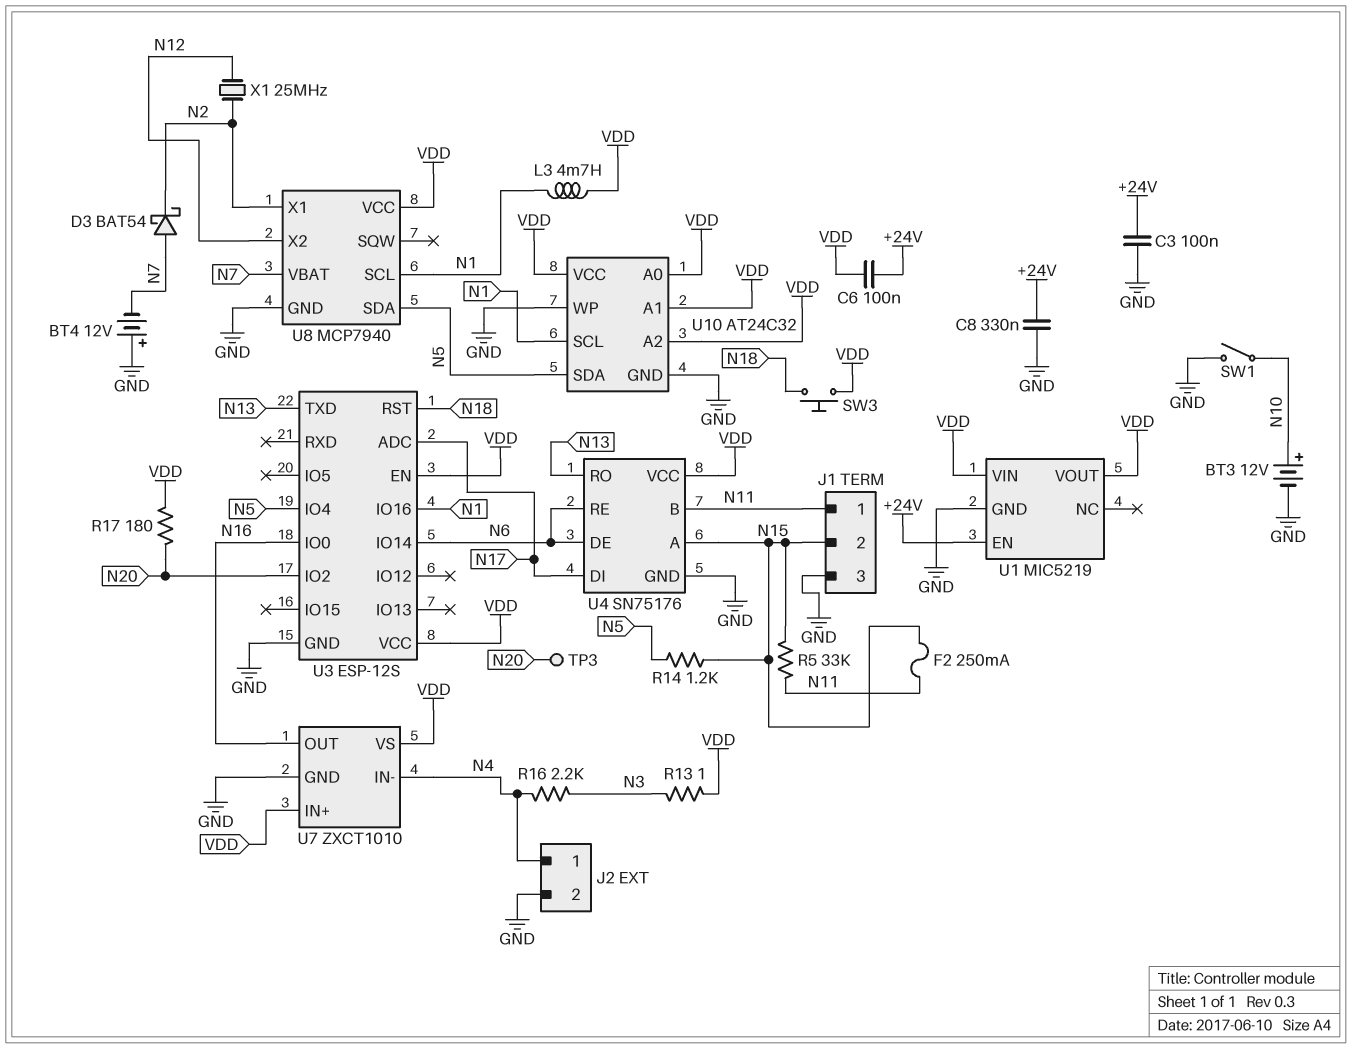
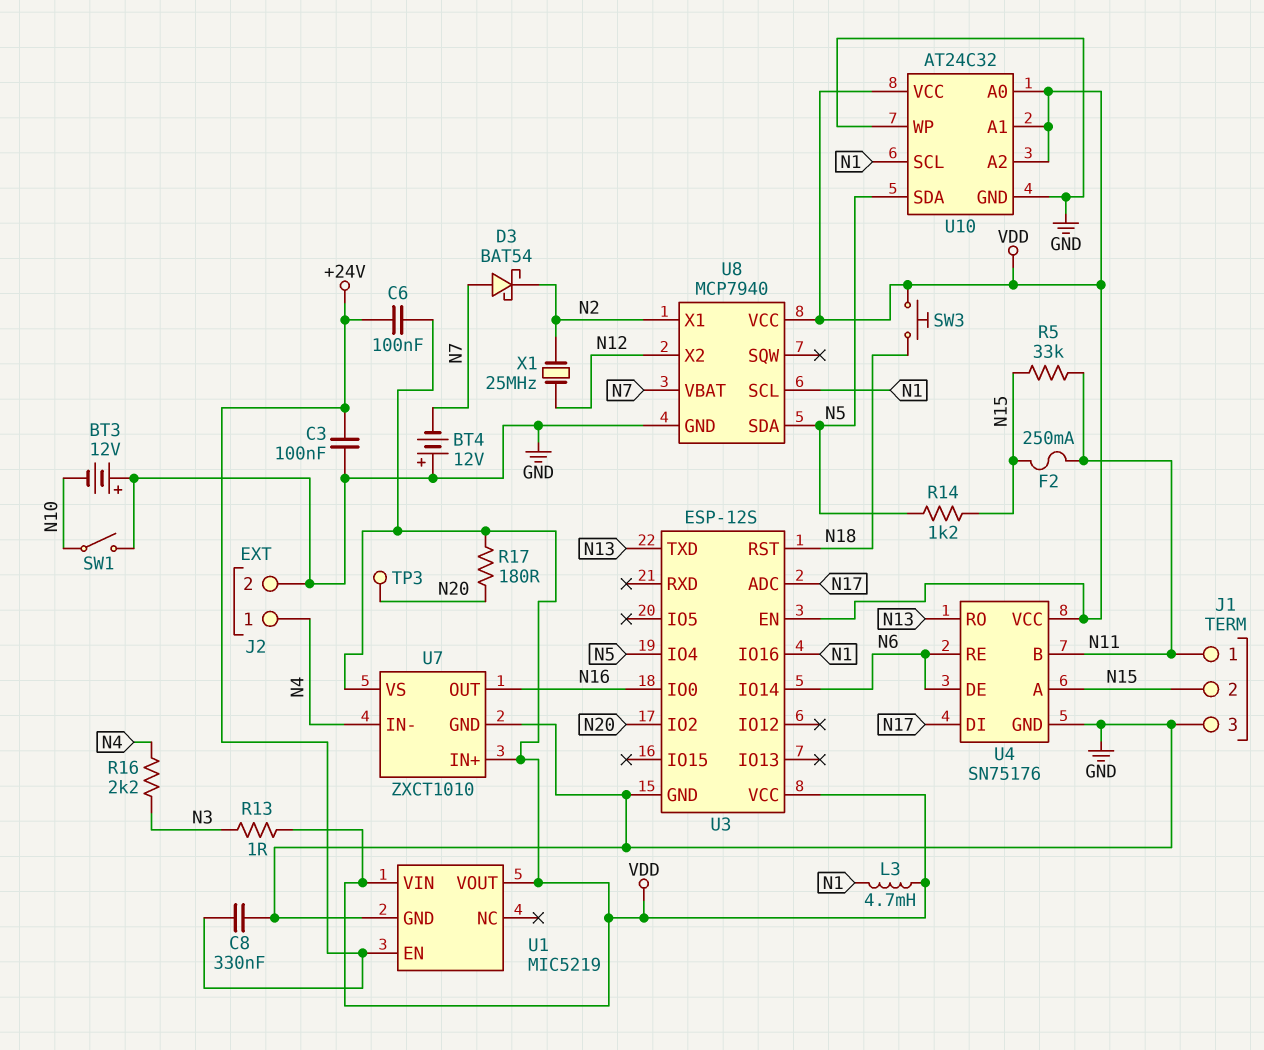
BT3: 12V (plus N10, minus GND) -> 12V (plus GND, minus N10)

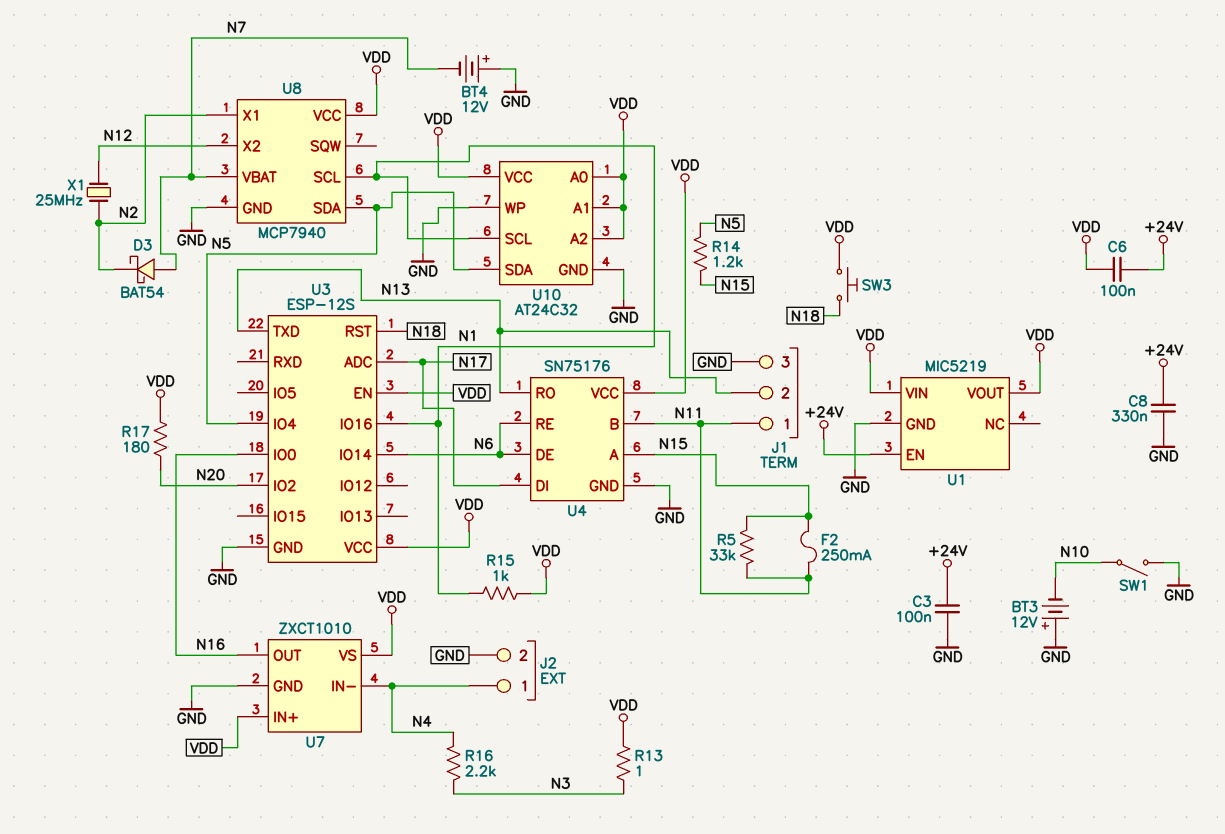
J1 pin 2: N15 -> N13
L3: 4.7mH (N1, VDD) -> none
R15: none -> 1k (N1, VDD)
TP3: test point (N20) -> none

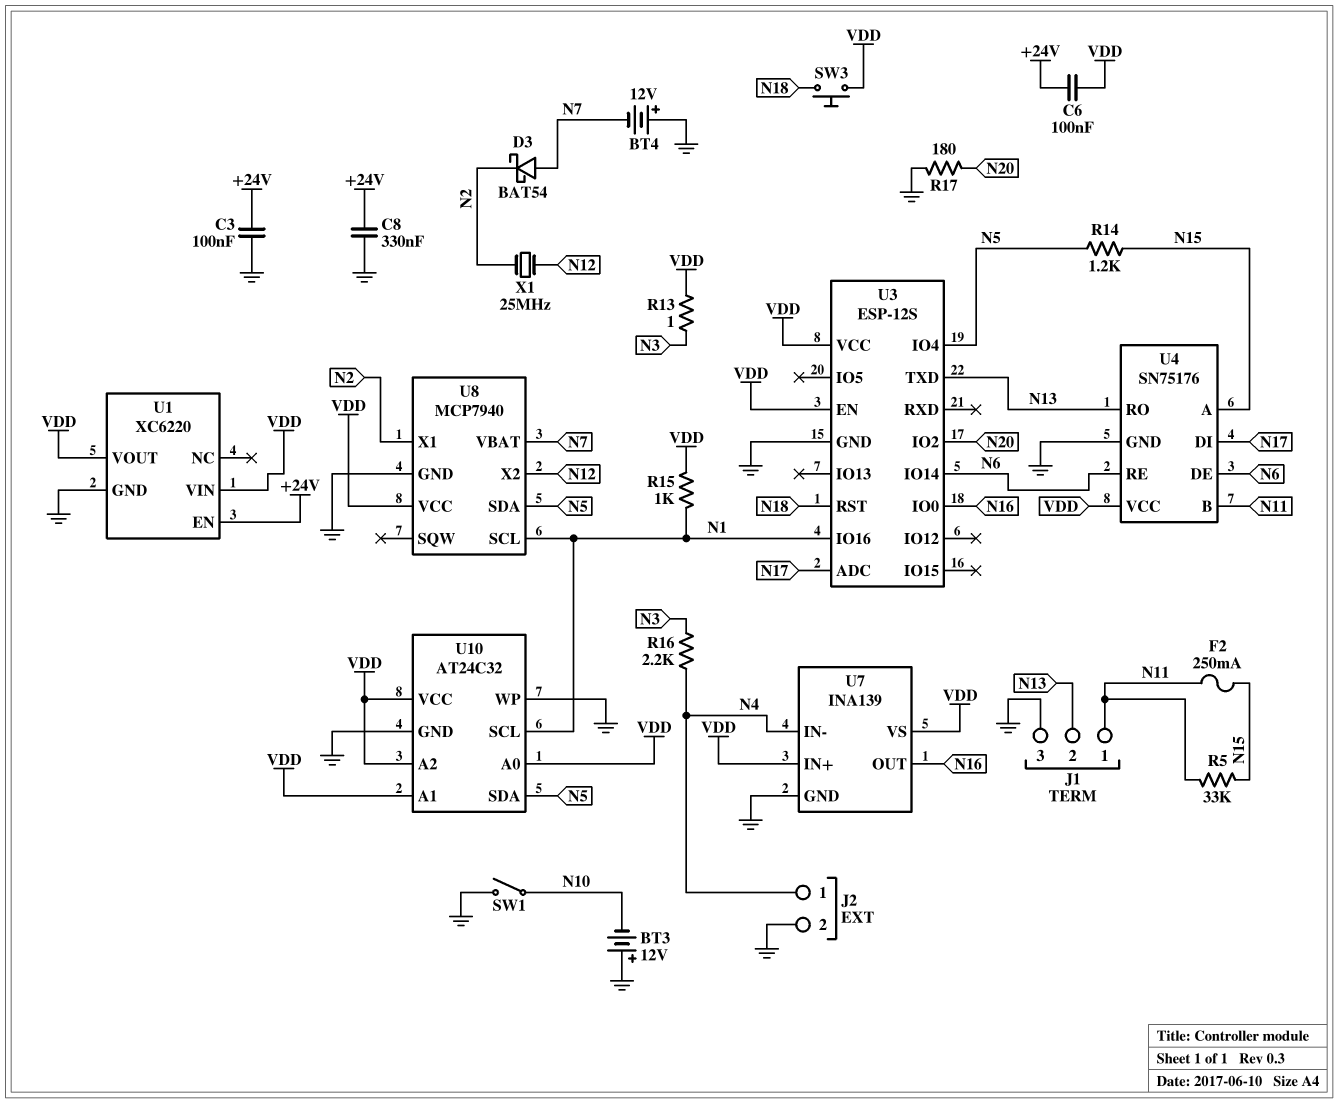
R17: 180 (N20, VDD) -> 180 (GND, N20)
U1: MIC5219 -> XC6220
U7: ZXCT1010 -> INA139

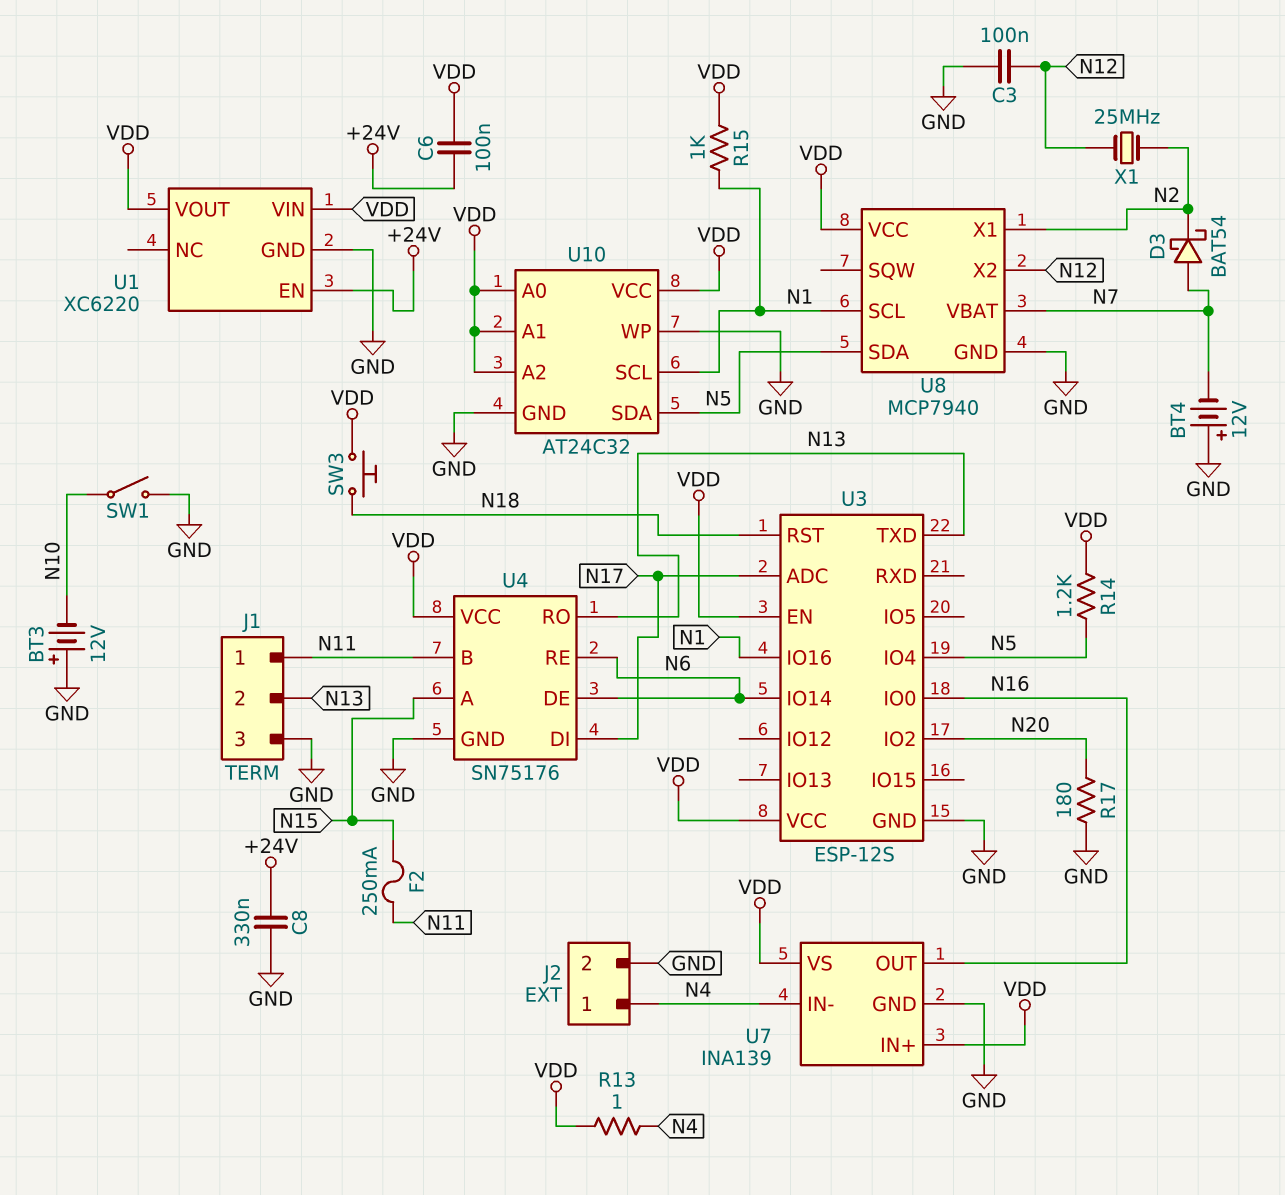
C3: 100nF (+24V, GND) -> 100nF (GND, N12)
R5: 33k (N11, N15) -> none
R13: 1 (N3, VDD) -> 1 (N4, VDD)
R14: 1.2k (N5, N15) -> 1.2k (N5, VDD)
R16: 2.2k (N3, N4) -> none

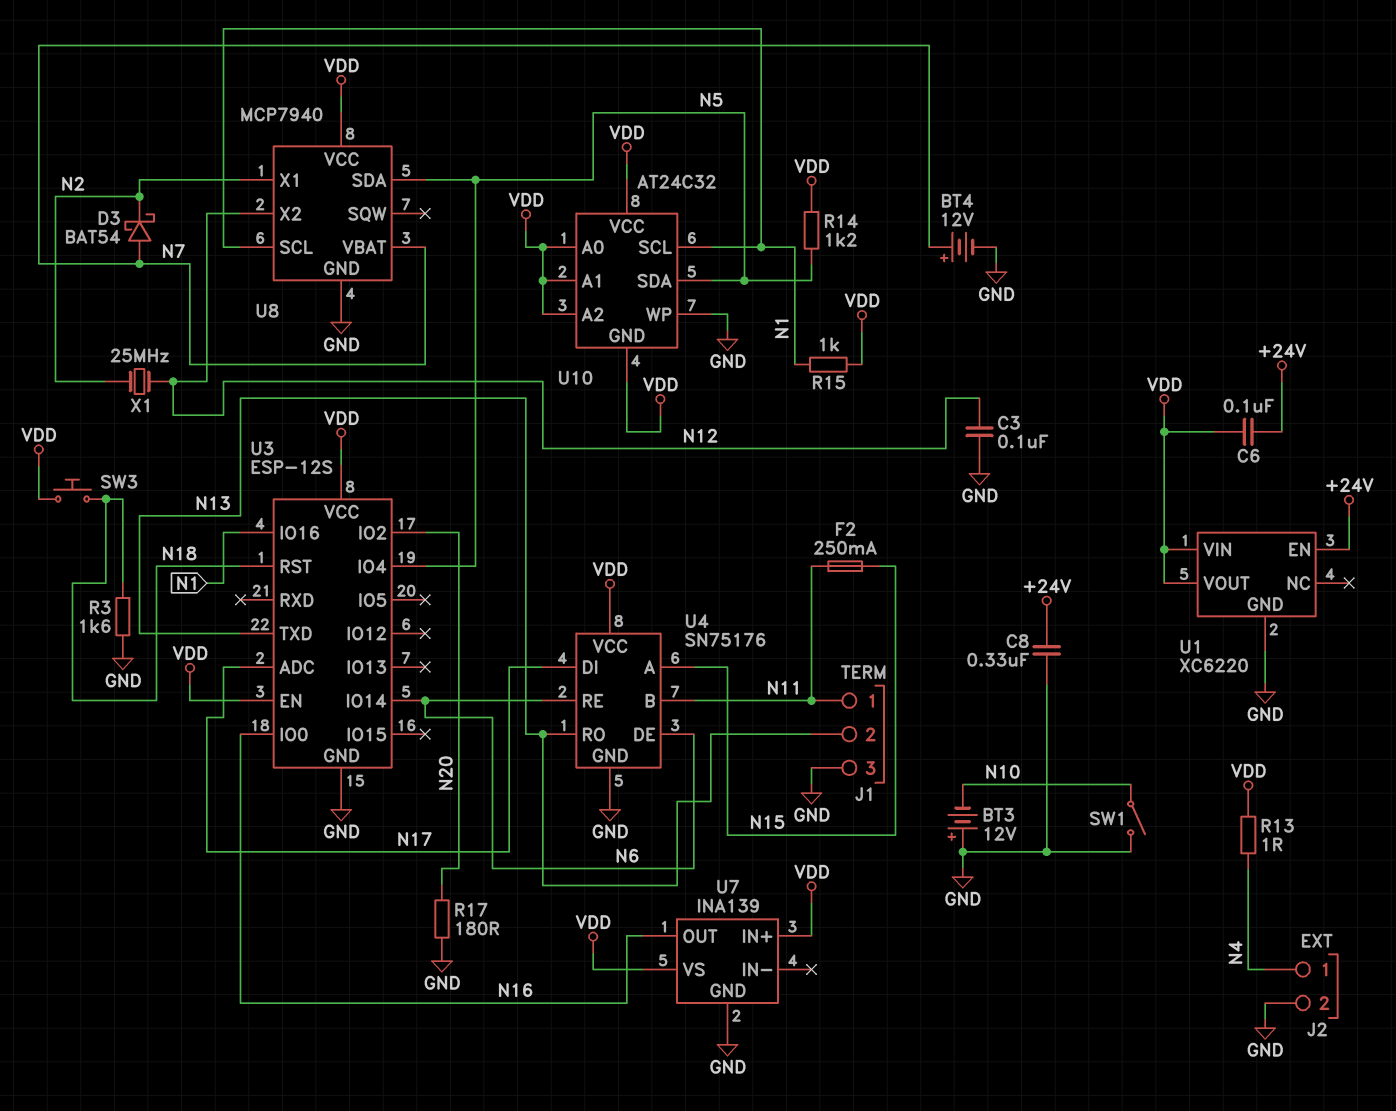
BT4: 12V (plus GND, minus N7) -> 12V (plus N7, minus GND)
R3: none -> 1.6k (GND, N18)
U7 pin IN-: N4 -> none
U10 pin GND: GND -> VDD

